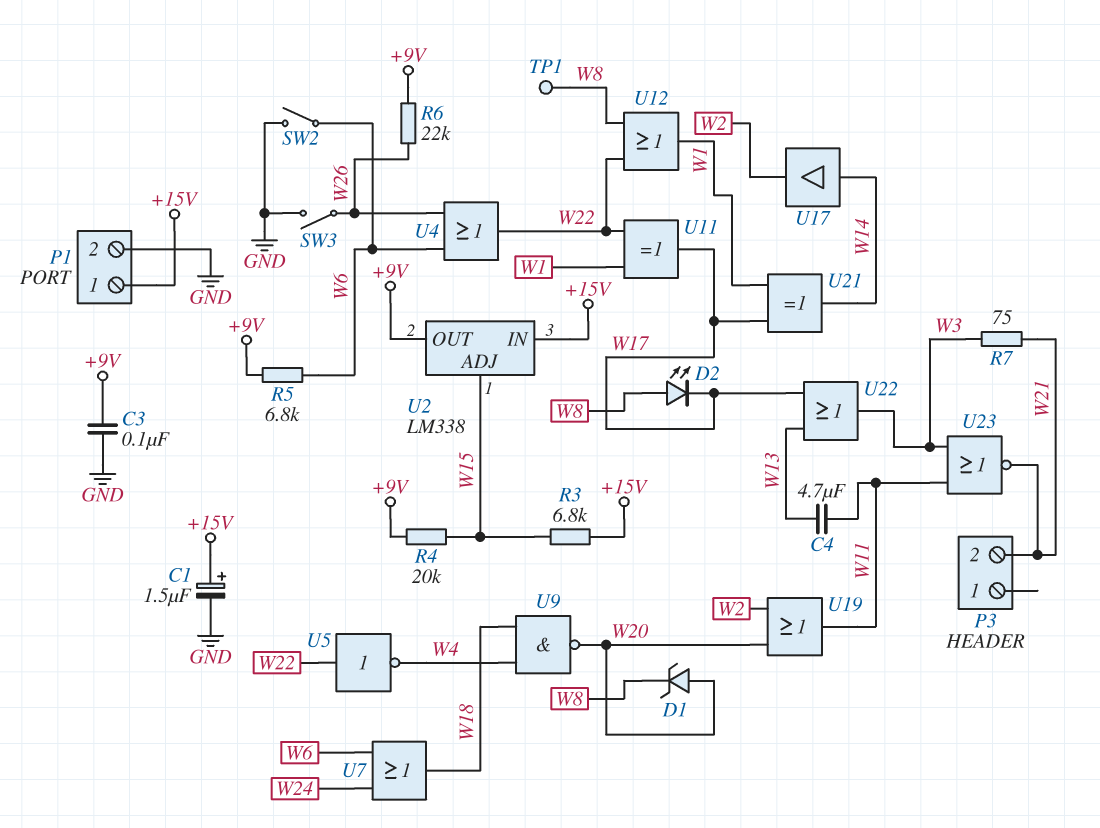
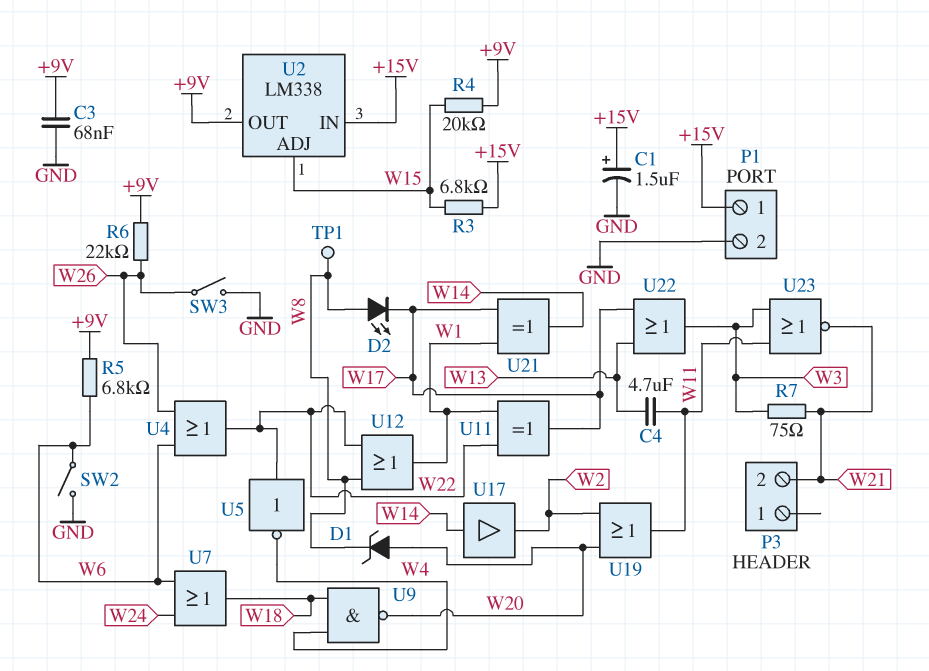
C3: 100nF (+9V, GND) -> 68nF (+9V, GND)

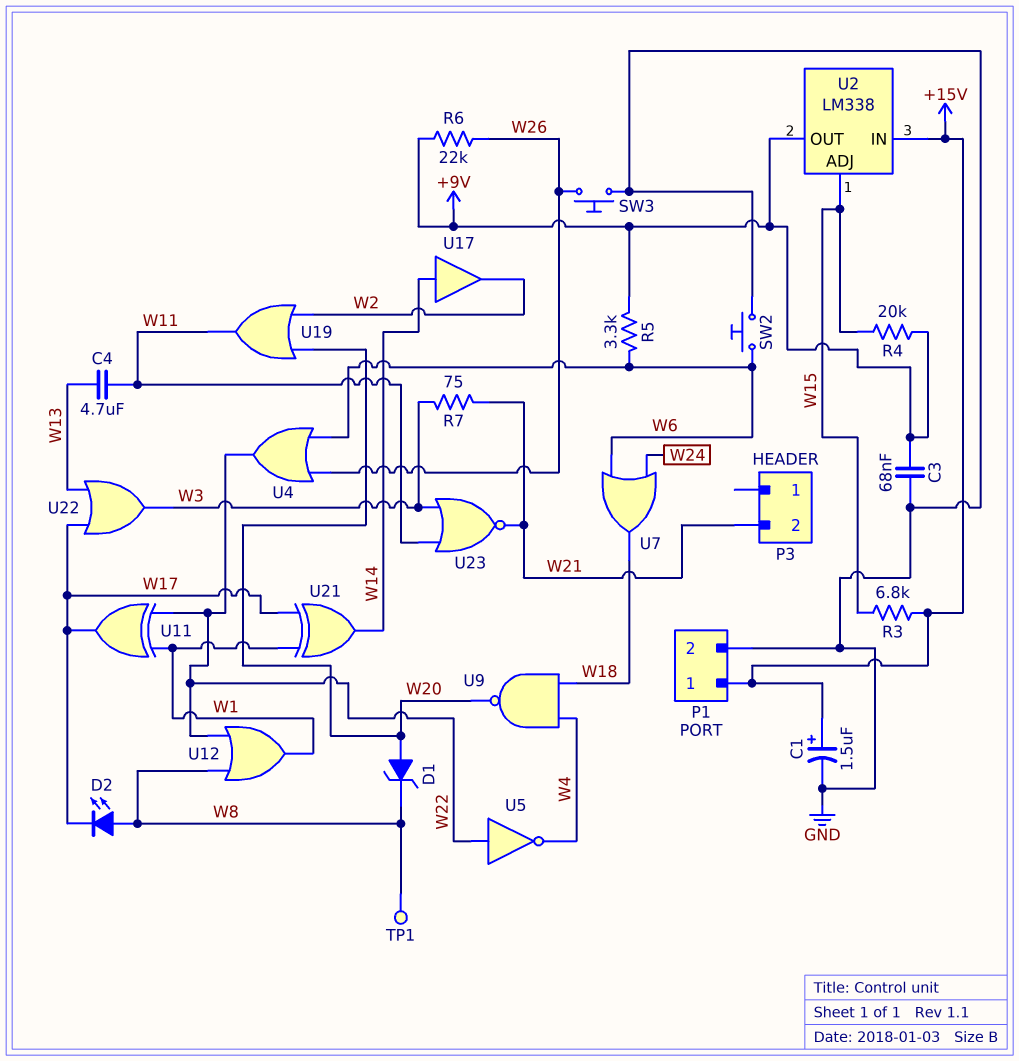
R5: 6.8k (+9V, W6) -> 3.3k (+9V, W6)
SW2: switch (GND, W6) -> button (GND, W6)
SW3: switch (GND, W26) -> button (GND, W26)

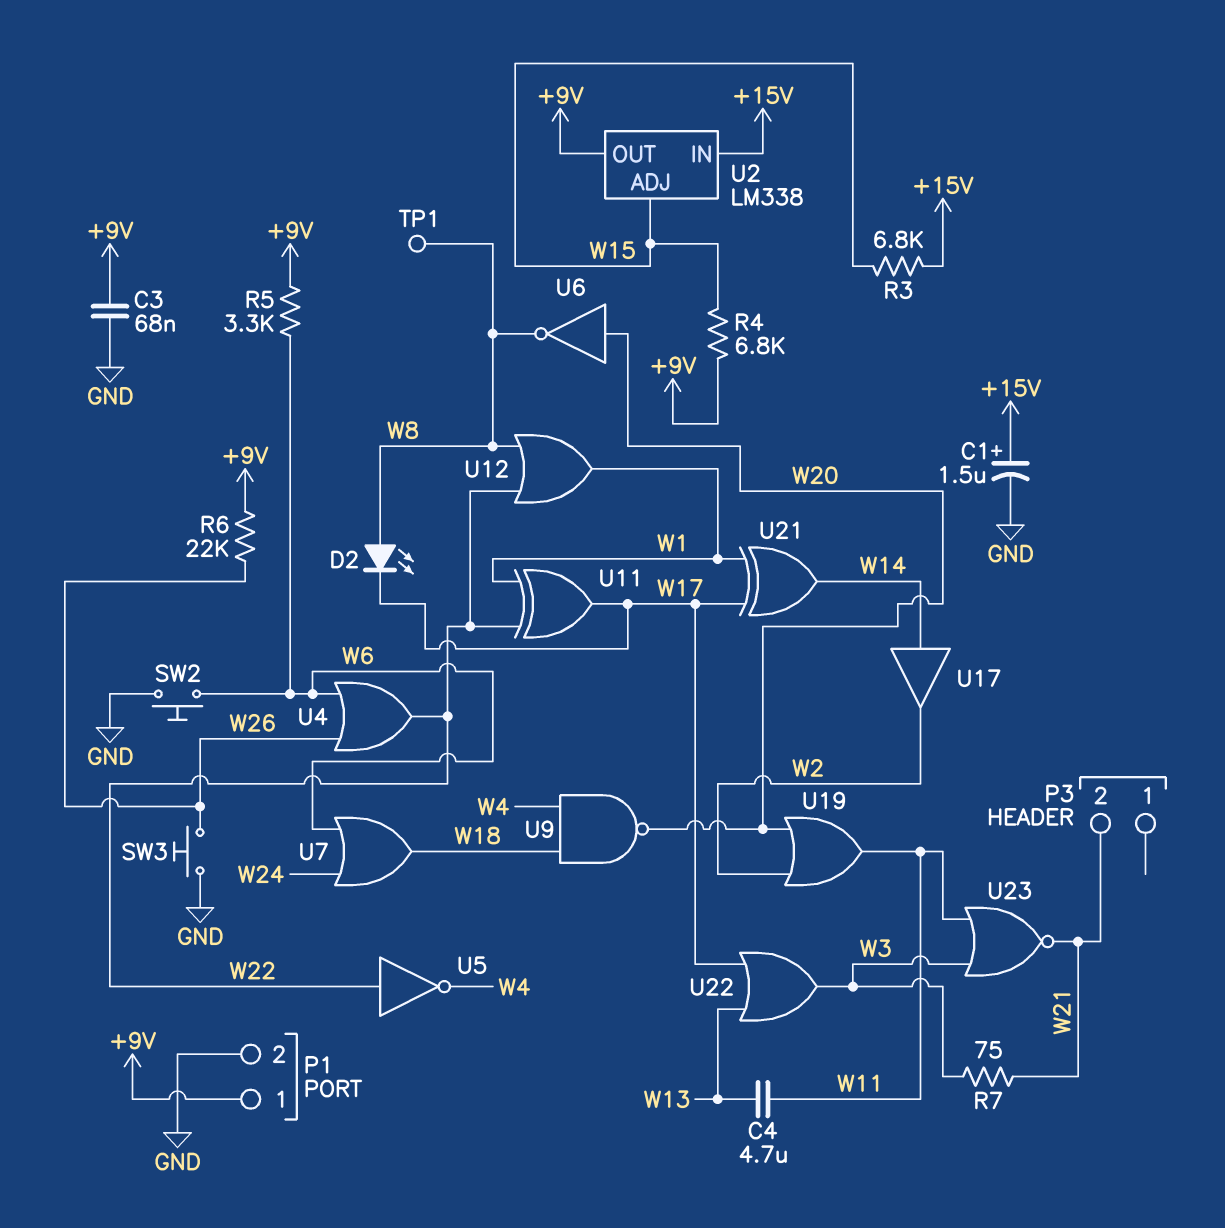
D1: zener (A W20, K W8) -> none
P1 pin 1: +15V -> +9V
R4: 20k (+9V, W15) -> 6.8k (+9V, W15)
U6: none -> NOT (in W20, out W8)

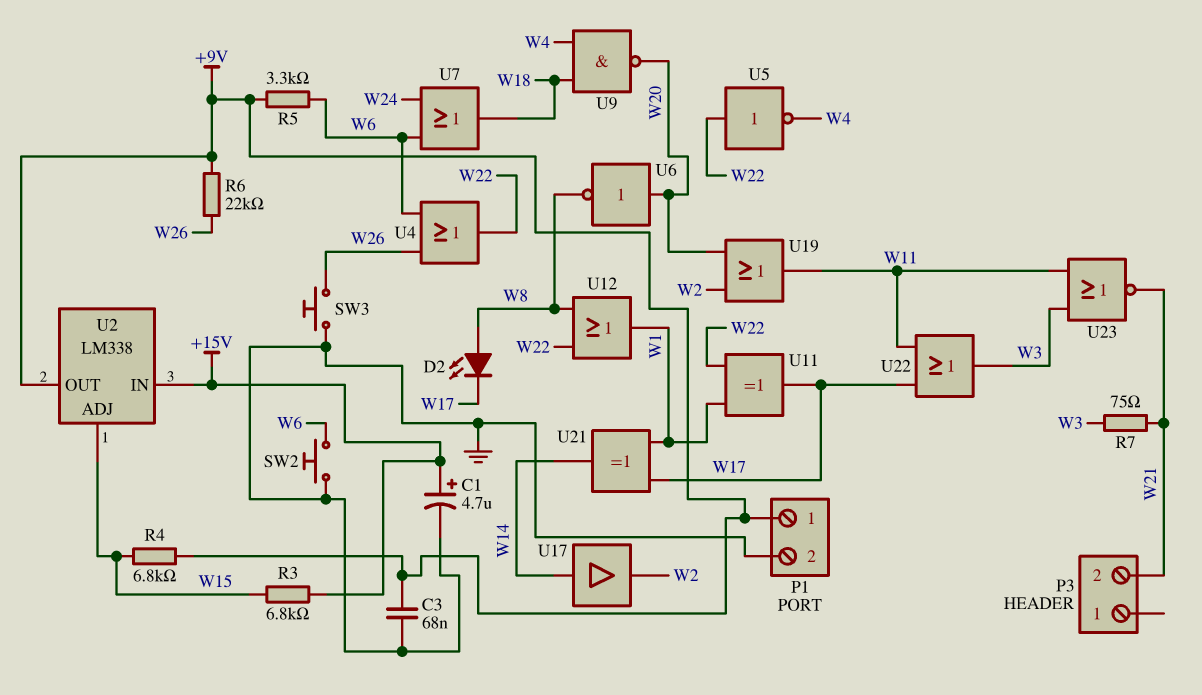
C1: 1.5uF (plus +15V, minus GND) -> 4.7uF (plus +15V, minus GND)
C4: 4.7uF (W11, W13) -> none
TP1: test point (W8) -> none
U22: OR (in W13, in W17, out W3) -> OR (in W11, in W17, out W3)

